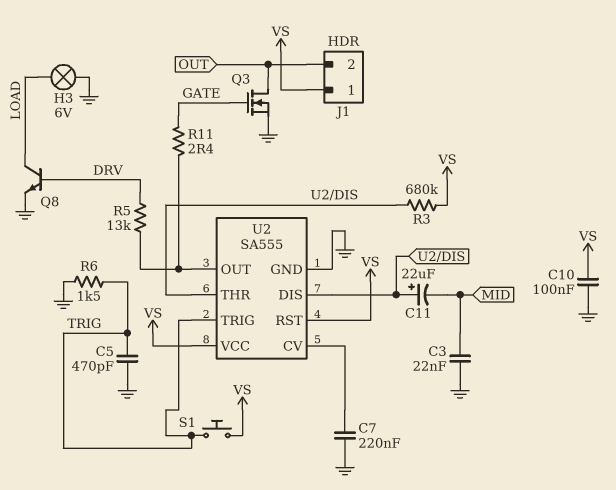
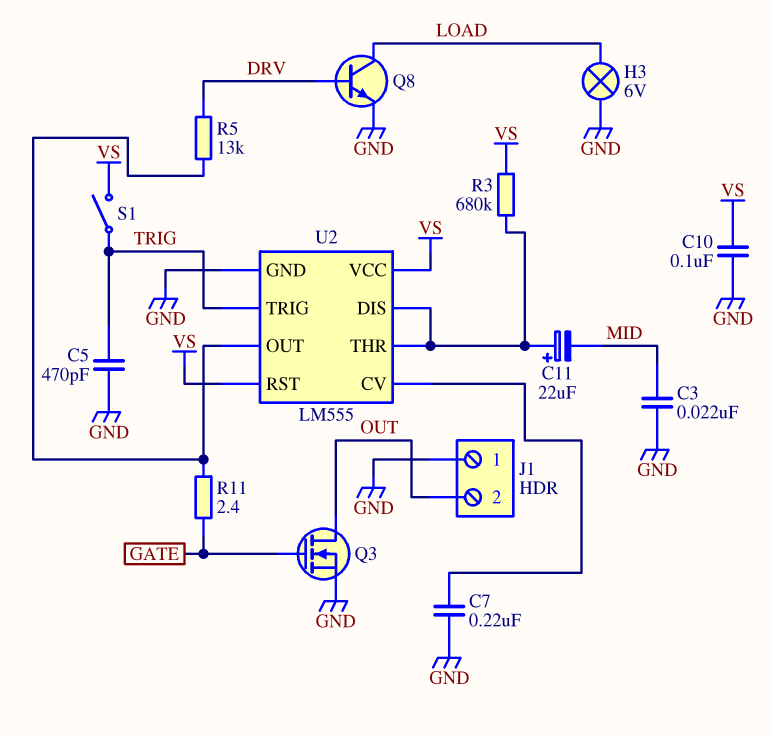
J1 pin 1: VS -> GND
R6: 1.5k (GND, TRIG) -> none
S1: button (TRIG, VS) -> switch (TRIG, VS)
U2: SA555 -> LM555

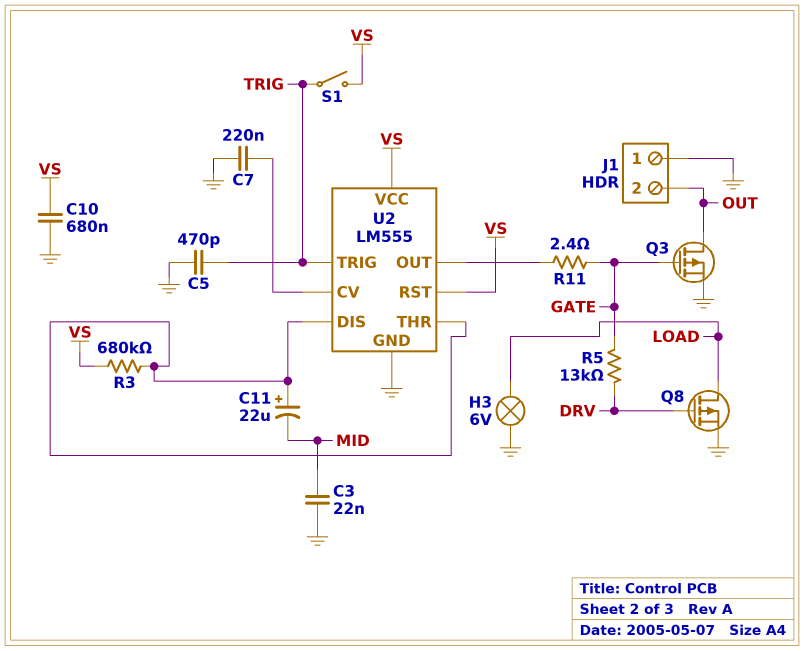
C10: 100nF (GND, VS) -> 680nF (GND, VS)
Q3: NMOS (G GATE, D OUT, S GND) -> PMOS (G GATE, D OUT, S GND)
Q8: NPN (B DRV, C LOAD, E GND) -> PMOS (G DRV, D LOAD, S GND)
R5: 13k (DRV, U2/OUT) -> 13k (DRV, GATE)

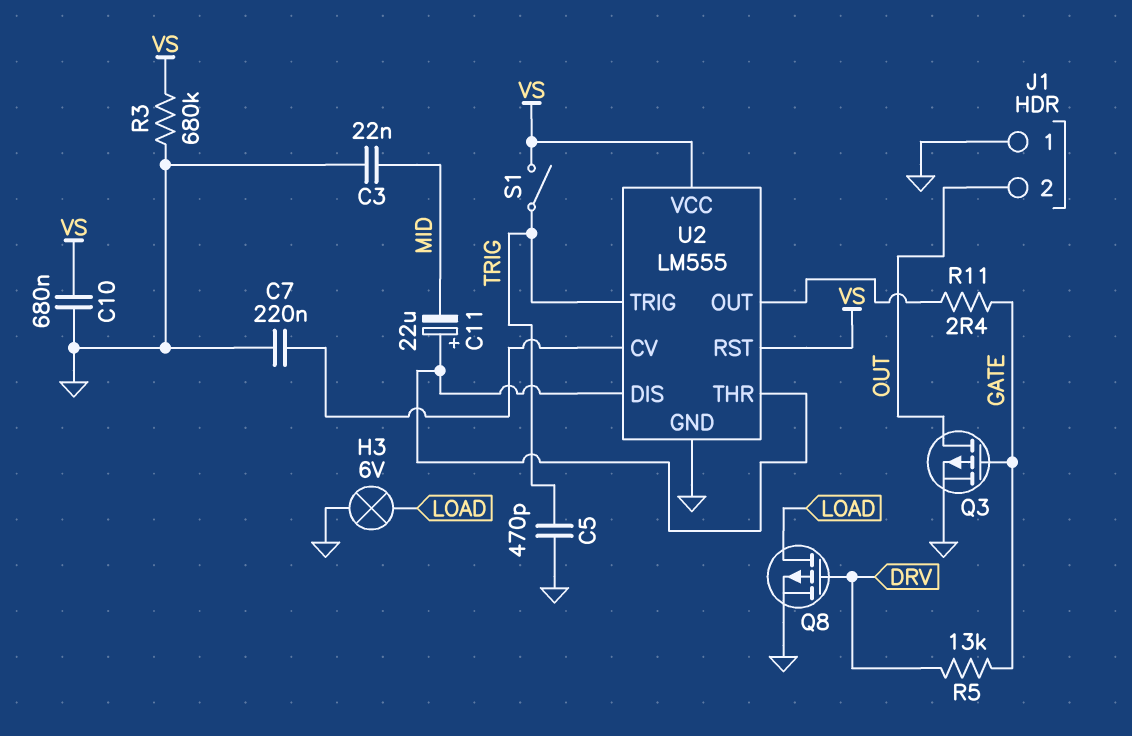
R3: 680k (U2/DIS, VS) -> 680k (GND, VS)

